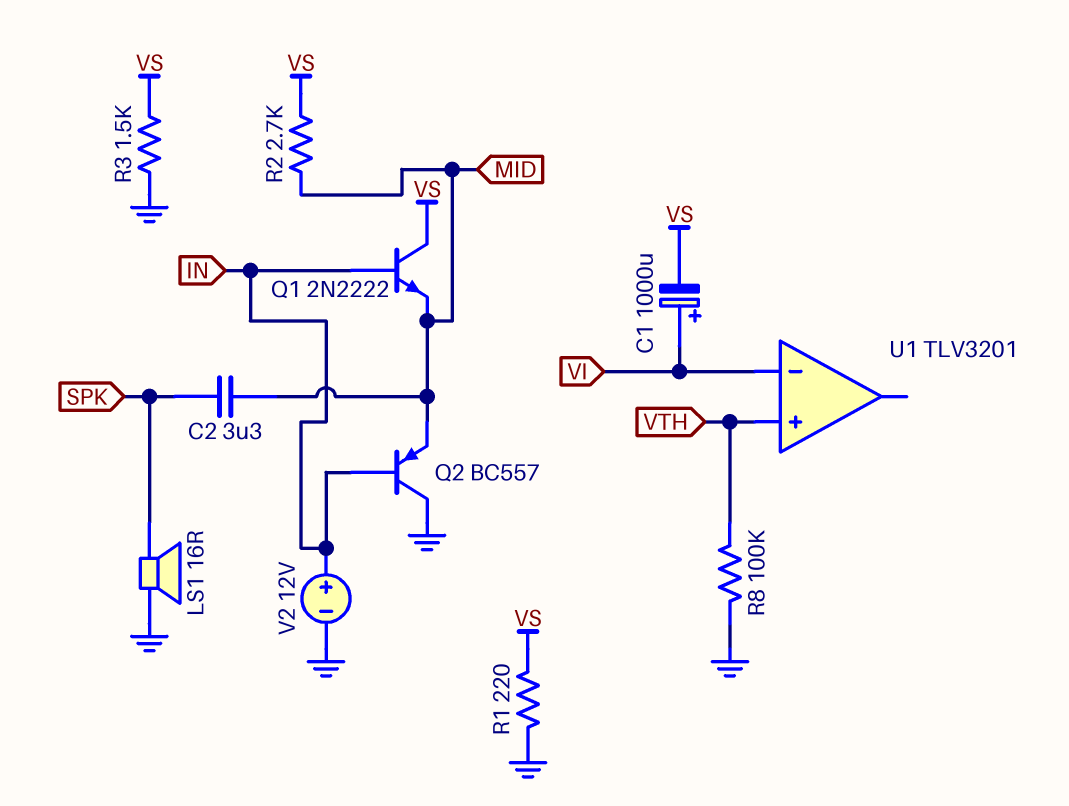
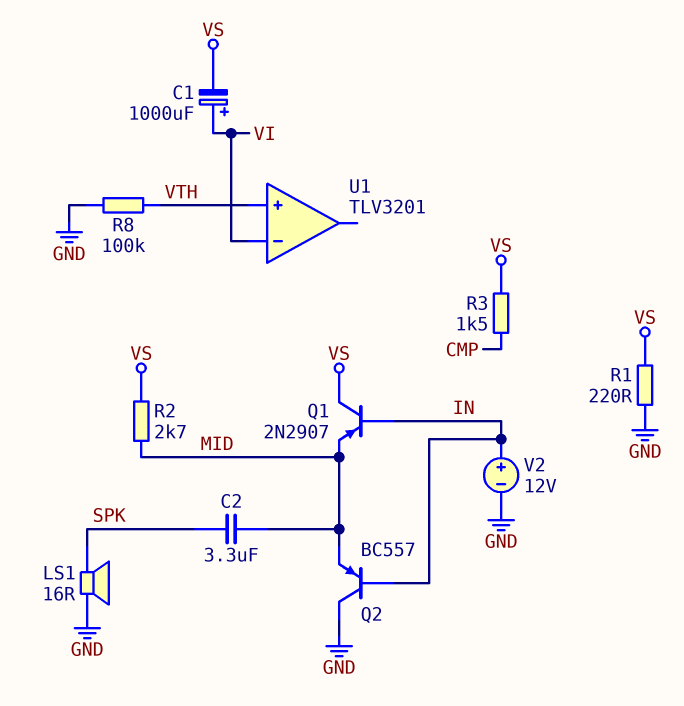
Q1: NPN 2N2222 (B IN, C VS, E MID) -> PNP 2N2907 (B IN, C VS, E MID)
R3: 1.5k (GND, VS) -> 1.5k (CMP, VS)

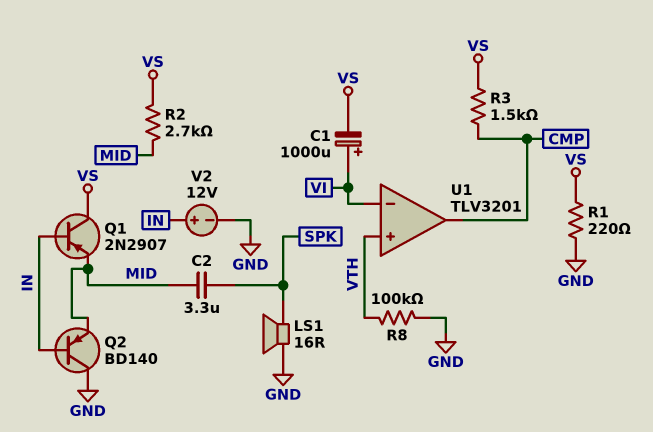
Q2: PNP BC557 (B IN, C GND, E MID) -> PNP BD140 (B IN, C GND, E MID)
U1 pin out: none -> CMP

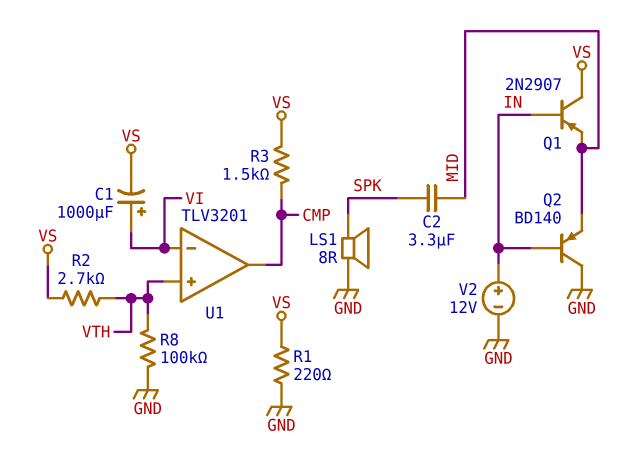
LS1: speaker 16R (GND, SPK) -> speaker 8R (GND, SPK)
R2: 2.7k (MID, VS) -> 2.7k (VS, VTH)

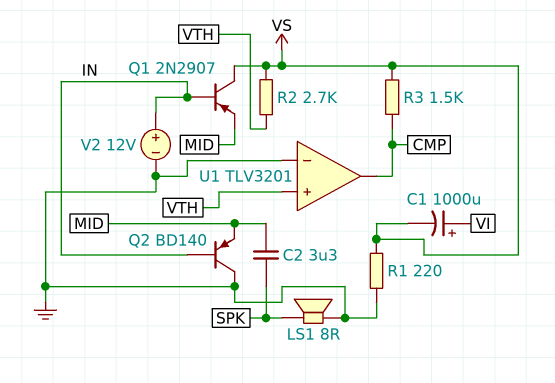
R8: 100k (GND, VTH) -> none
U1 pin in-: VI -> GND

